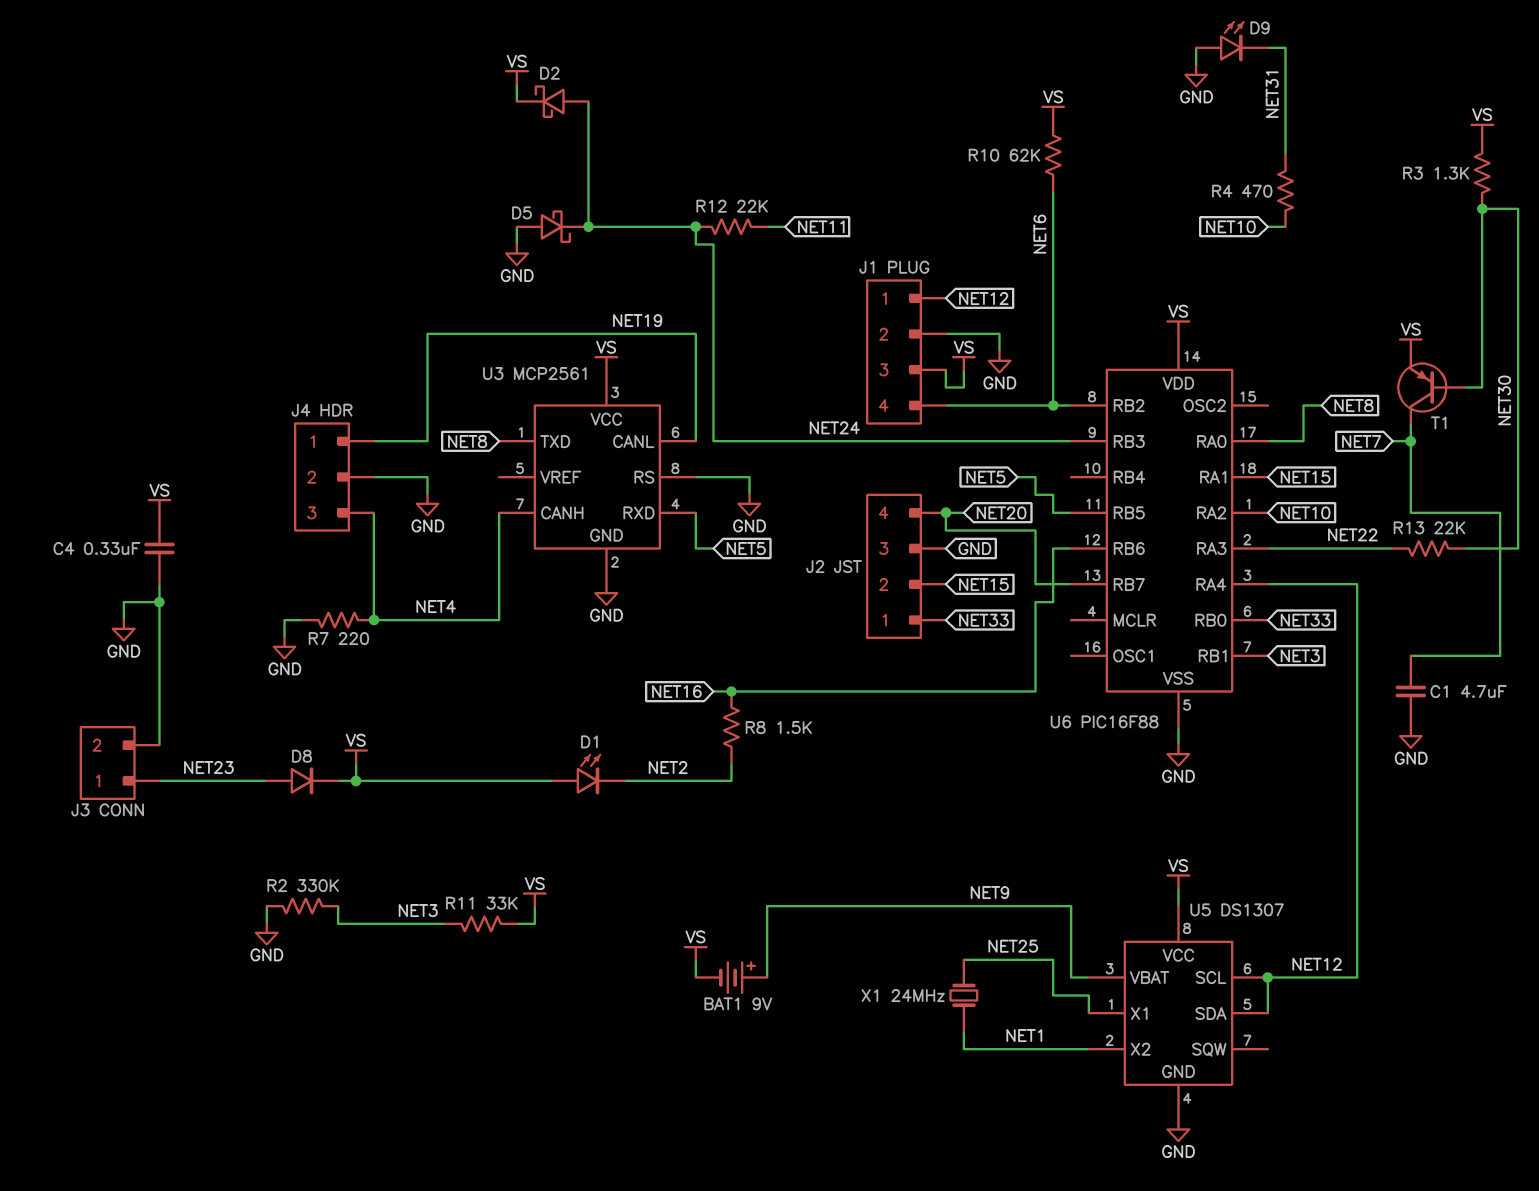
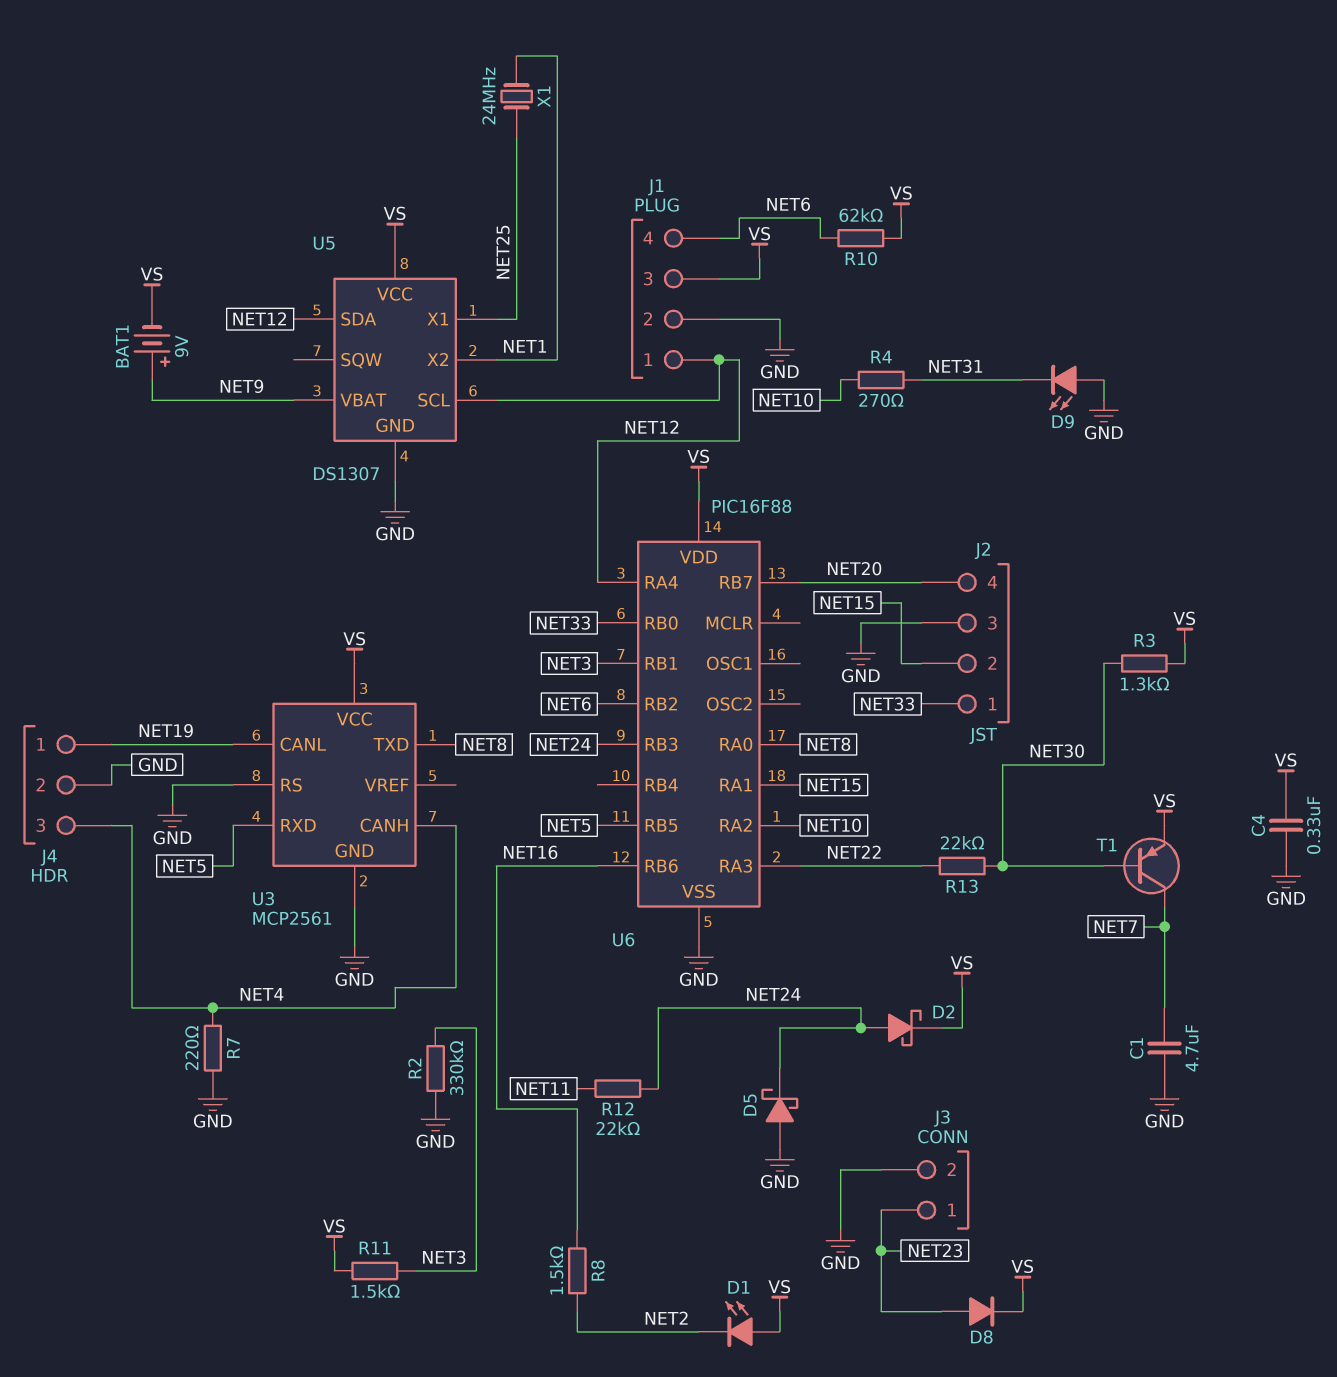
R4: 470 (NET10, NET31) -> 270 (NET10, NET31)
R11: 33k (NET3, VS) -> 1.5k (NET3, VS)

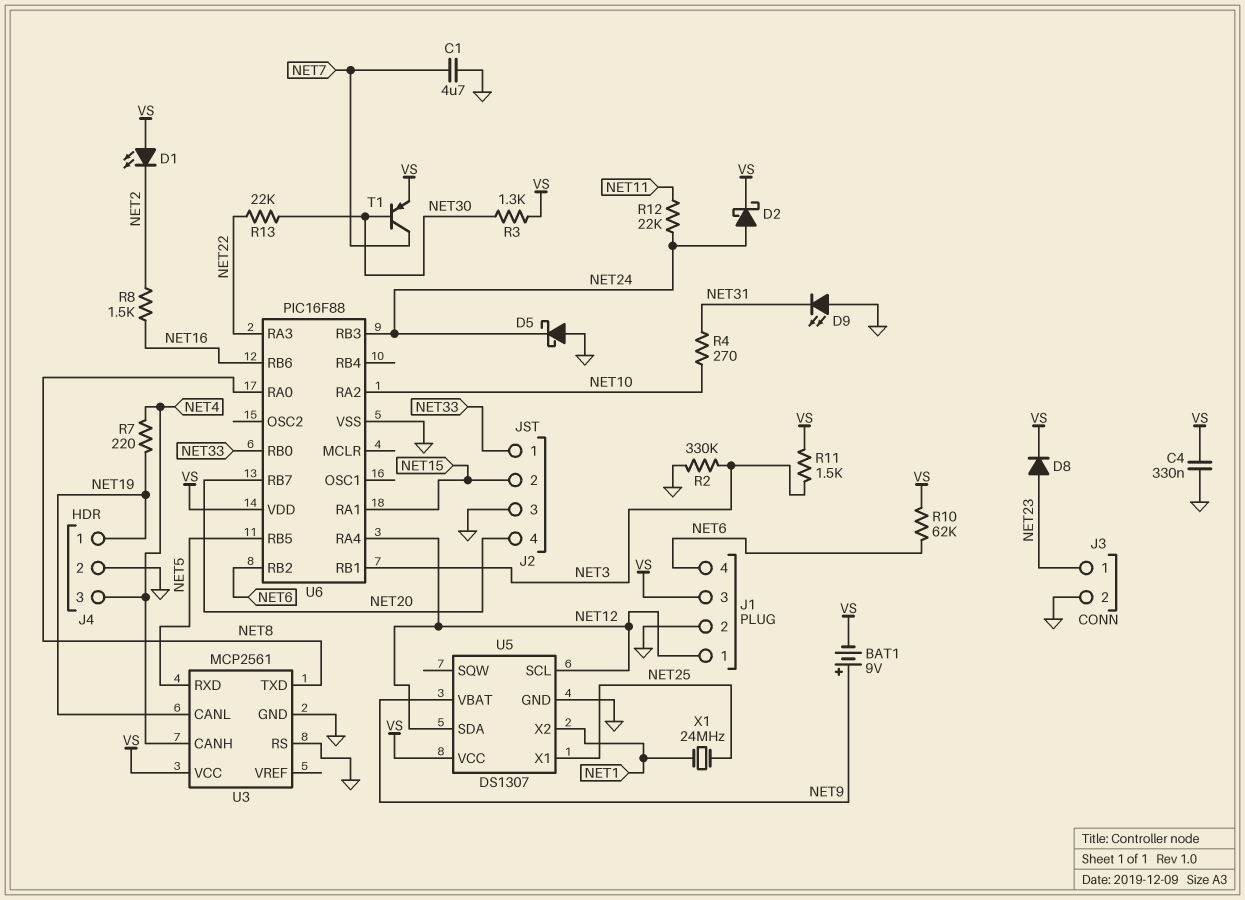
R7: 220 (GND, NET4) -> 220 (NET4, NET19)

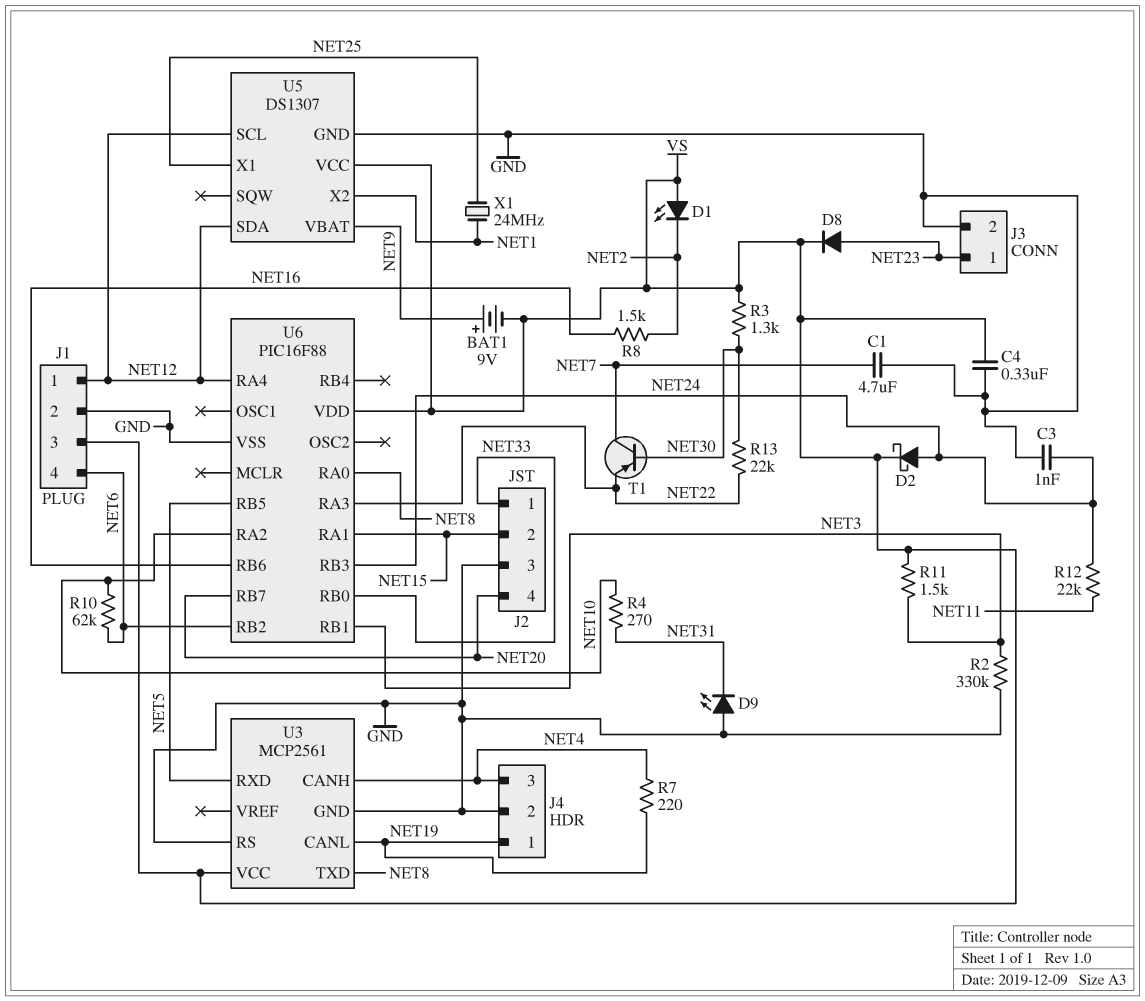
C3: none -> 1nF (GND, NET24)
D5: schottky (A GND, K NET24) -> none
R10: 62k (NET6, VS) -> 62k (NET6, NET10)
T1: PNP (B NET30, C NET7, E VS) -> PNP (B NET30, C NET7, E NET22)

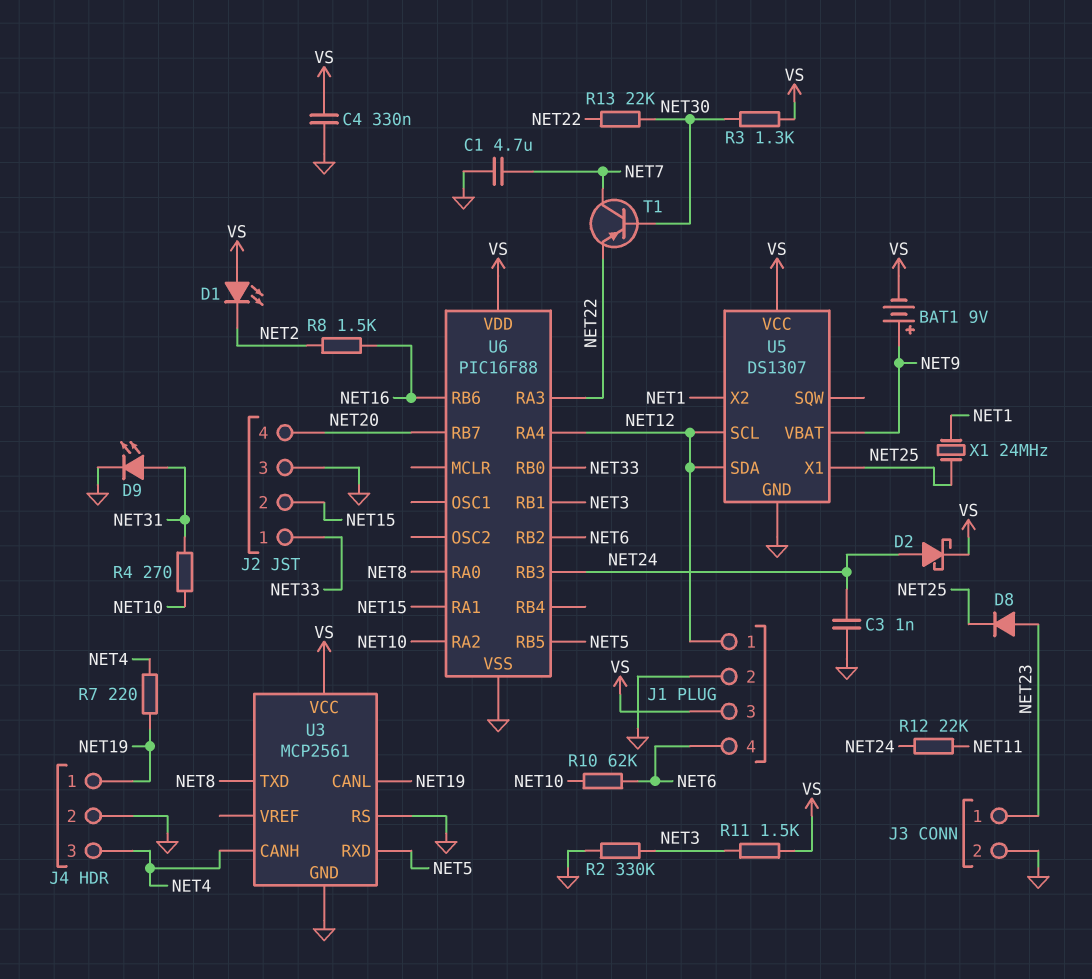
D8: diode (A NET23, K VS) -> diode (A NET23, K NET25)
D9: LED (A GND, K NET31) -> LED (A NET31, K GND)

